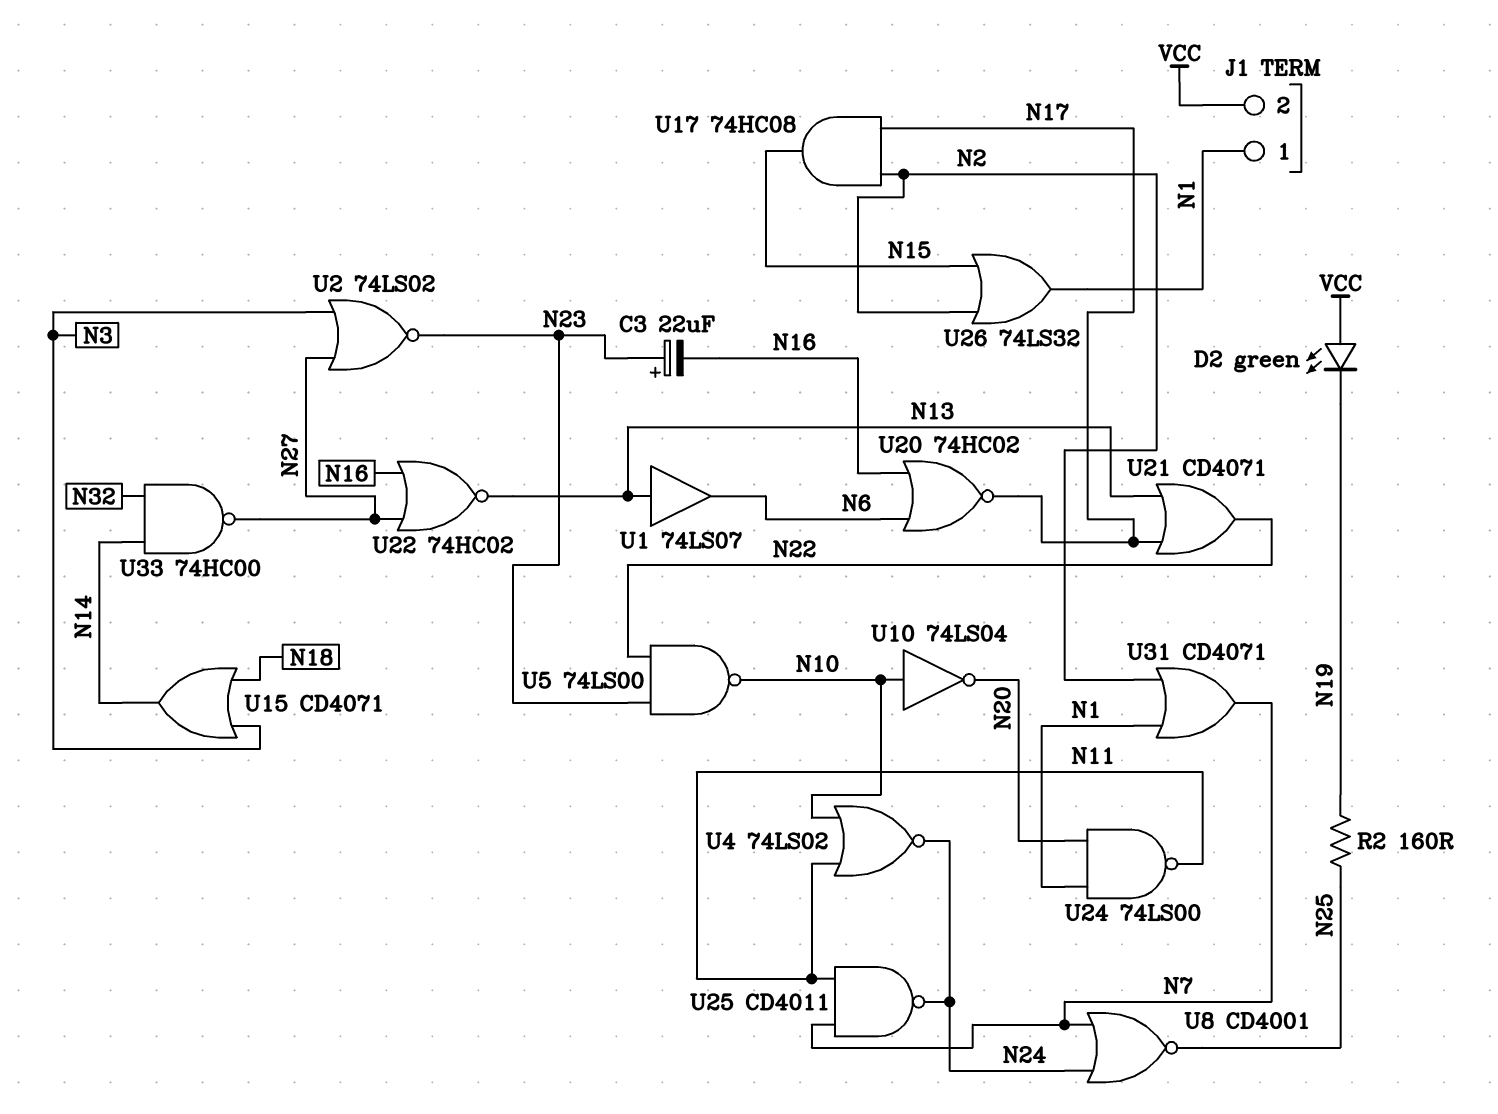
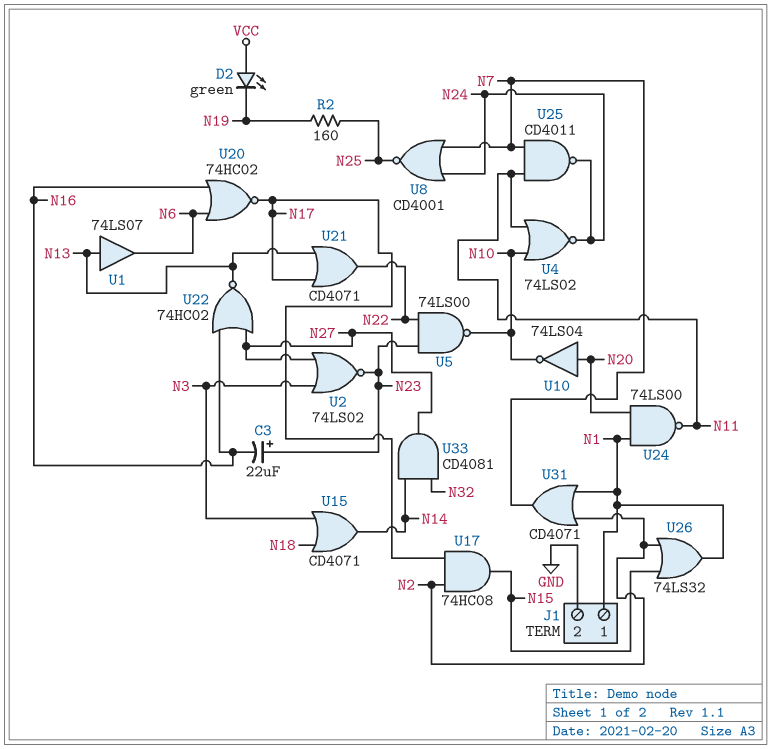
J1 pin 2: VCC -> GND
U10: NOT 74LS04 (in N10, out N20) -> NOT 74LS04 (in N20, out N10)
U33: NAND 74HC00 (in N14, in N32, out N27) -> AND CD4081 (in N14, in N32, out N27)

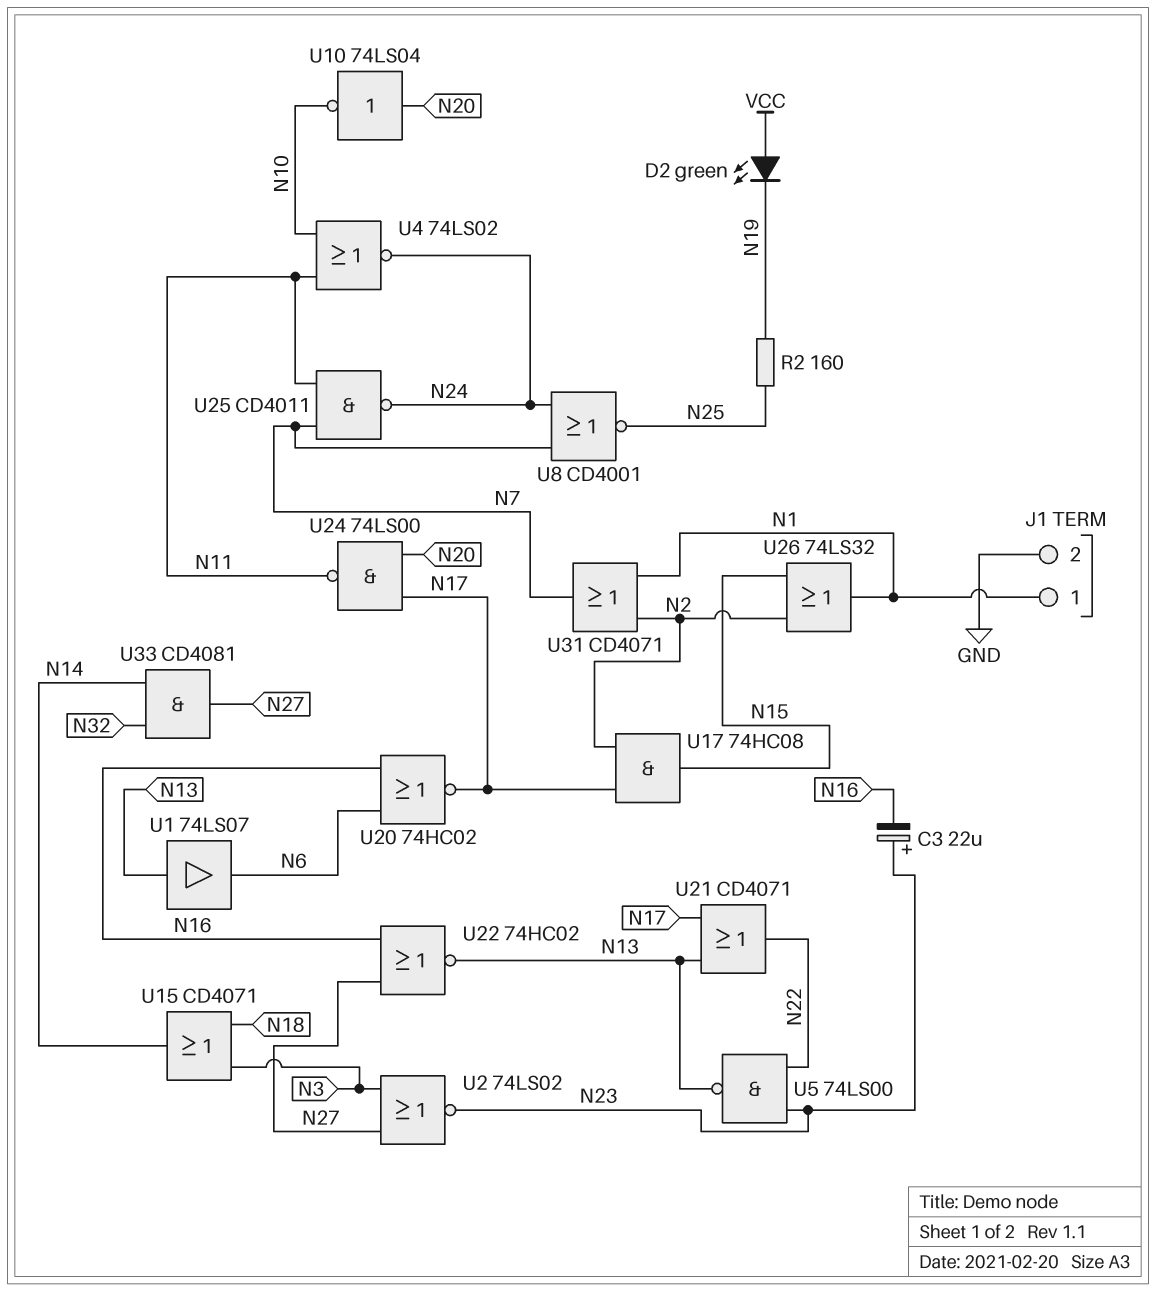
U5: NAND 74LS00 (in N22, in N23, out N10) -> NAND 74LS00 (in N22, in N23, out N13)
U24: NAND 74LS00 (in N1, in N20, out N11) -> NAND 74LS00 (in N17, in N20, out N11)

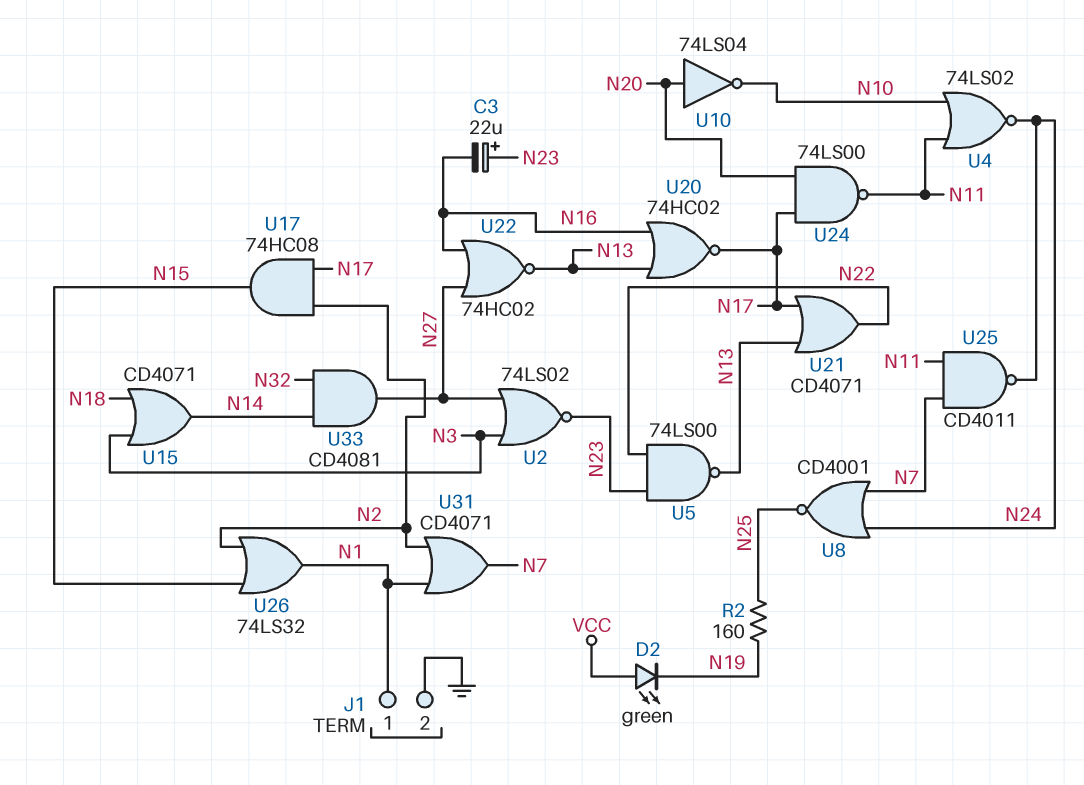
U1: buffer 74LS07 (in N13, out N6) -> none
U20: NOR 74HC02 (in N6, in N16, out N17) -> NOR 74HC02 (in N13, in N16, out N17)

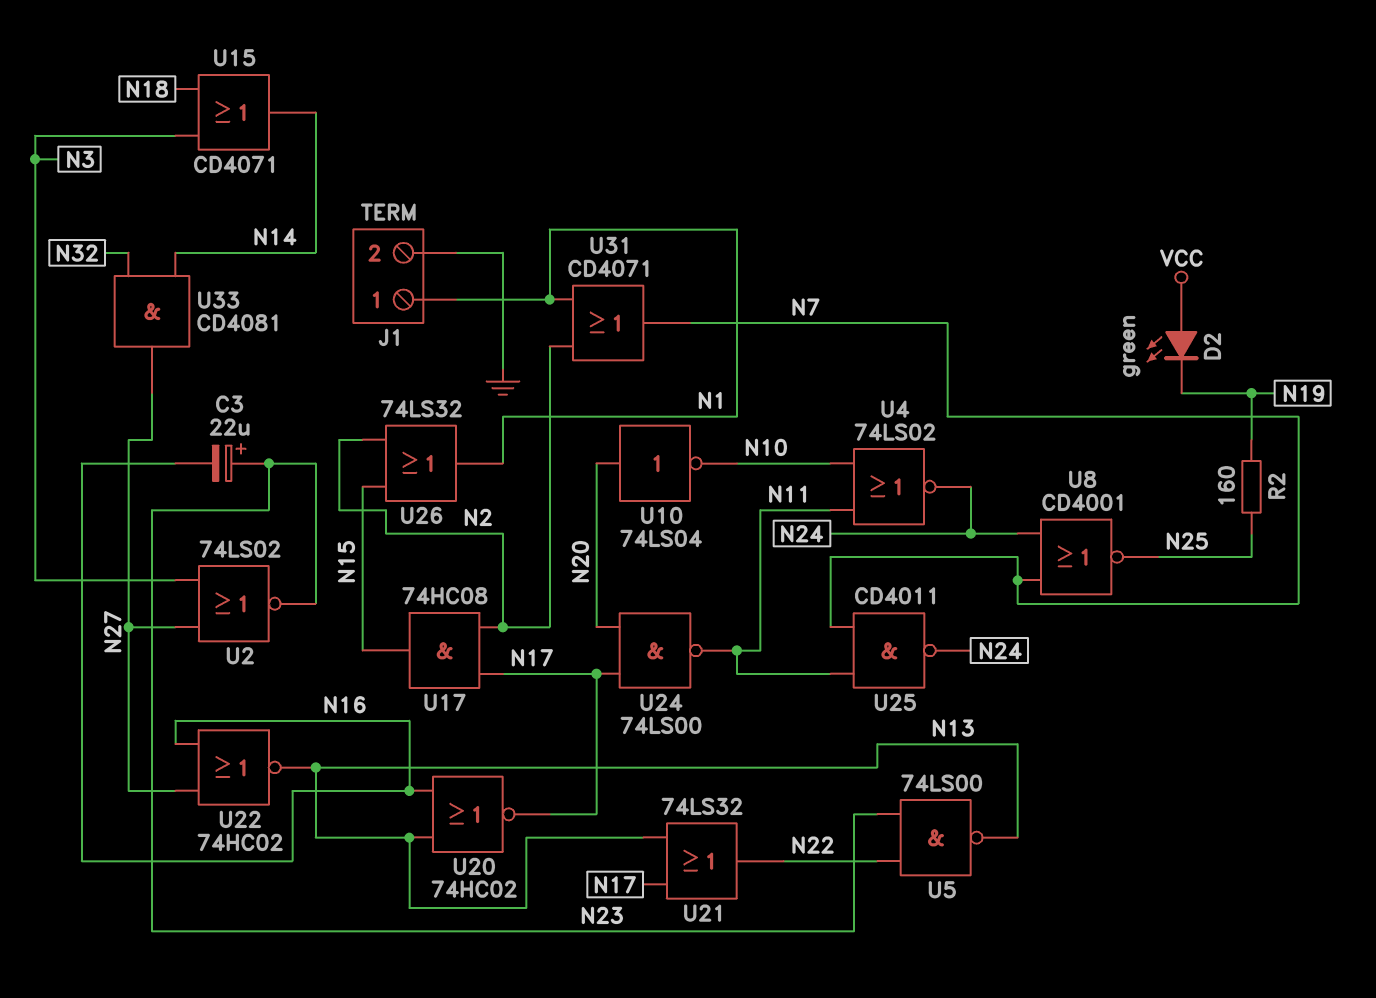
U21: OR CD4071 (in N13, in N17, out N22) -> OR 74LS32 (in N13, in N17, out N22)

